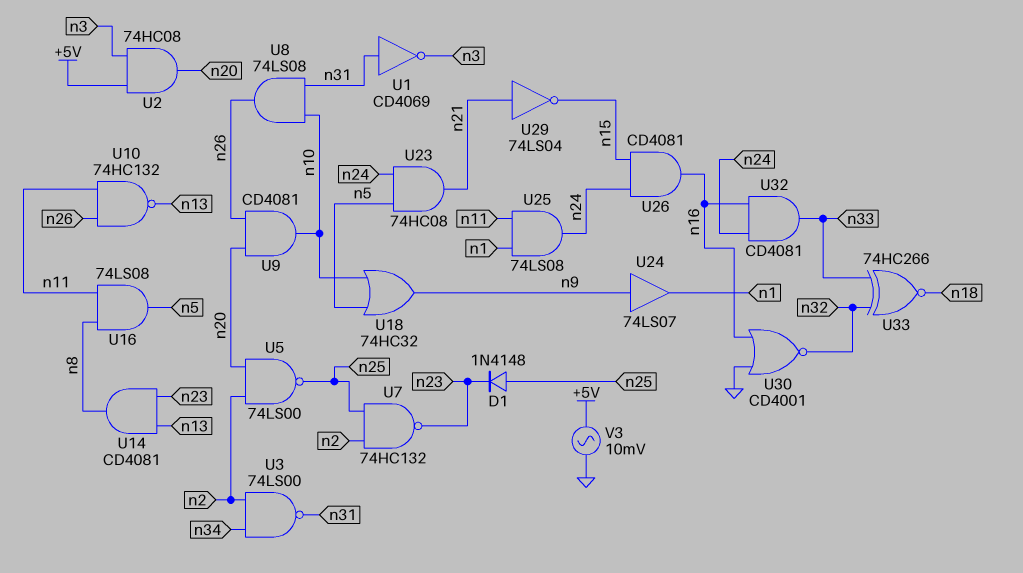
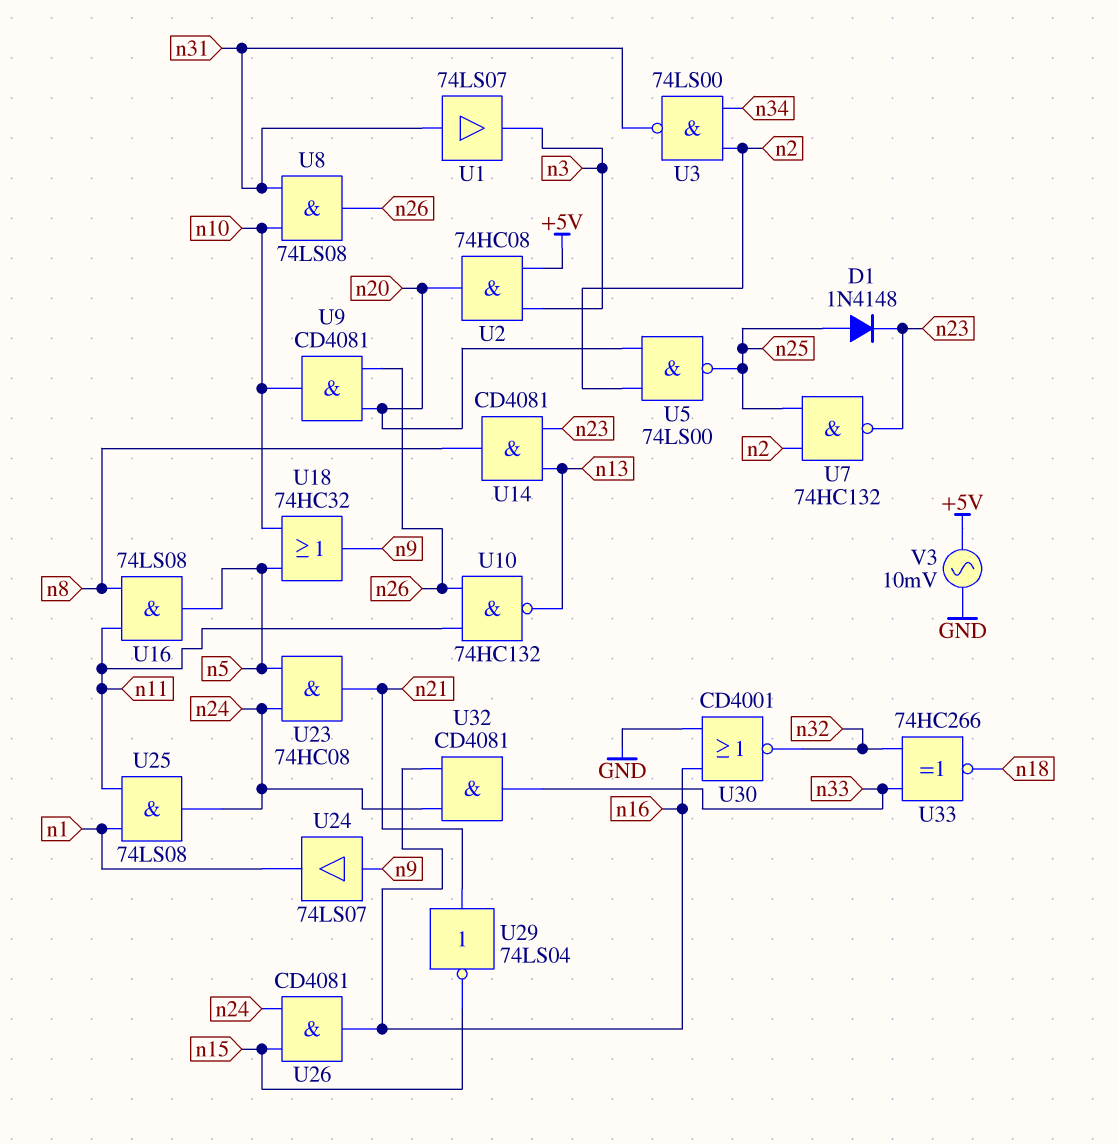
U1: NOT CD4069 (in n31, out n3) -> buffer 74LS07 (in n31, out n3)

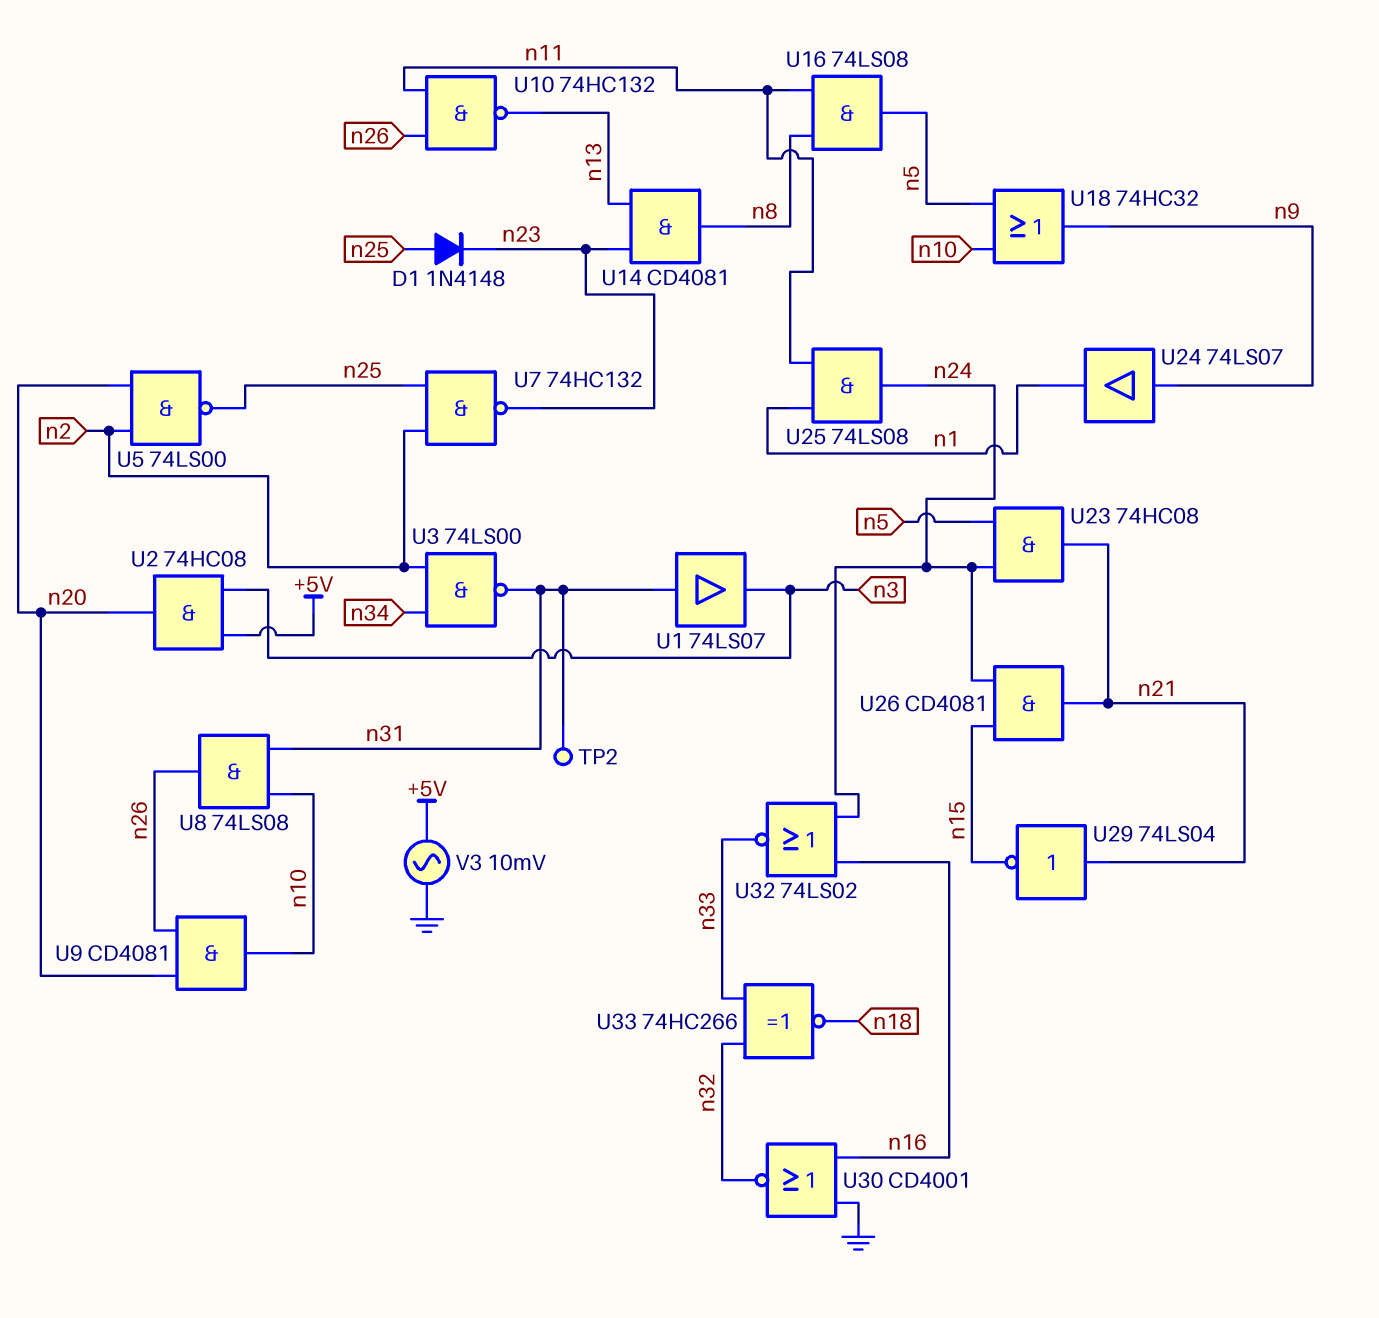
TP2: none -> test point (n31)
U26: AND CD4081 (in n15, in n24, out n16) -> AND CD4081 (in n15, in n24, out n21)
U32: AND CD4081 (in n16, in n24, out n33) -> NOR 74LS02 (in n16, in n24, out n33)

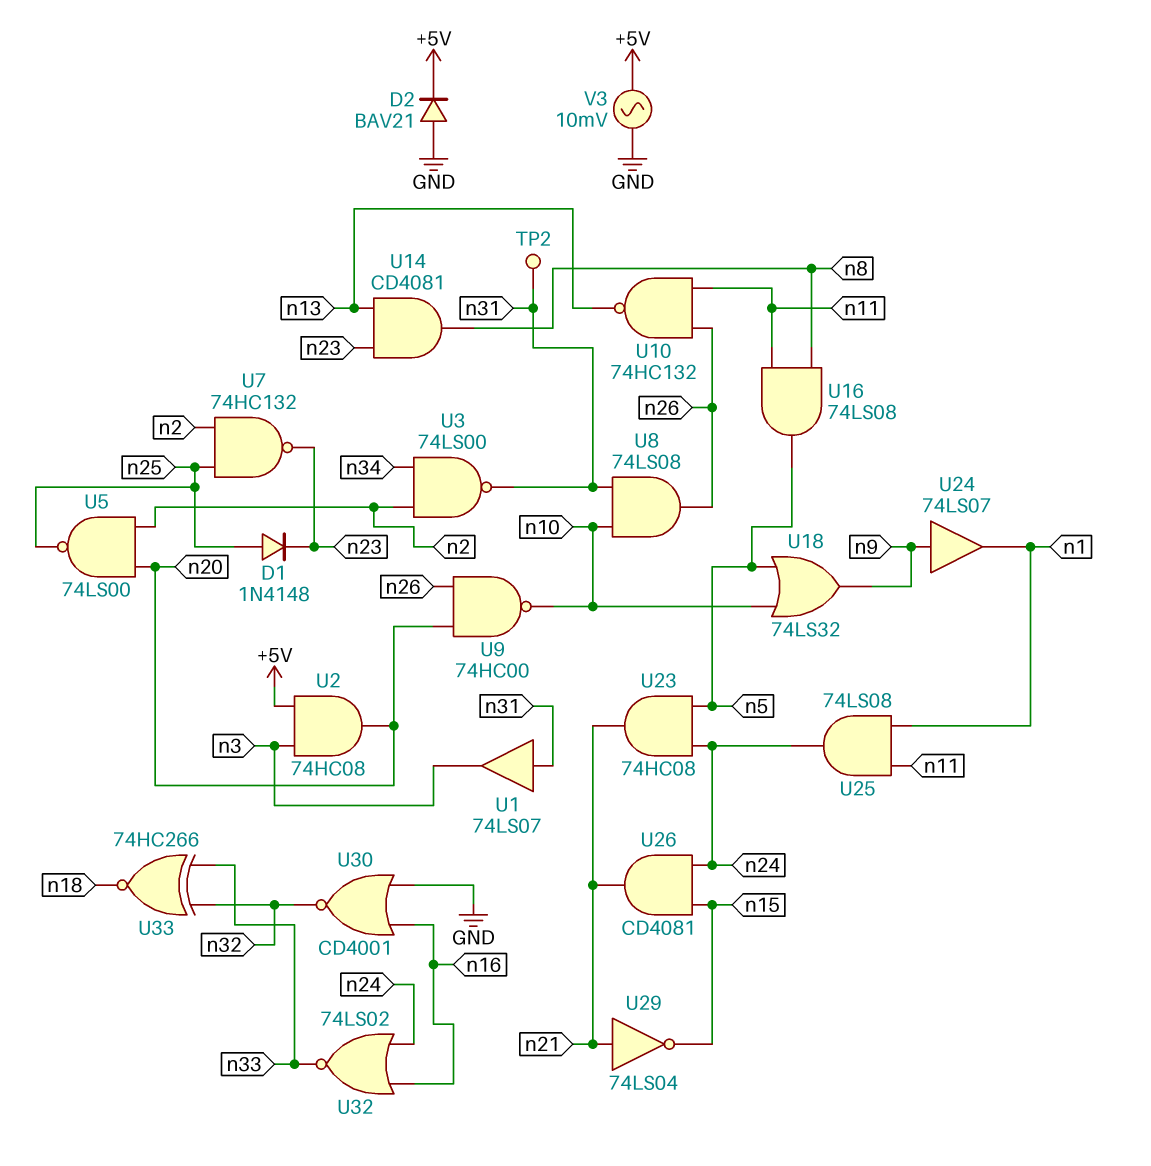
D2: none -> diode BAV21 (A GND, K +5V)
U9: AND CD4081 (in n20, in n26, out n10) -> NAND 74HC00 (in n20, in n26, out n10)
U18: OR 74HC32 (in n5, in n10, out n9) -> OR 74LS32 (in n5, in n10, out n9)

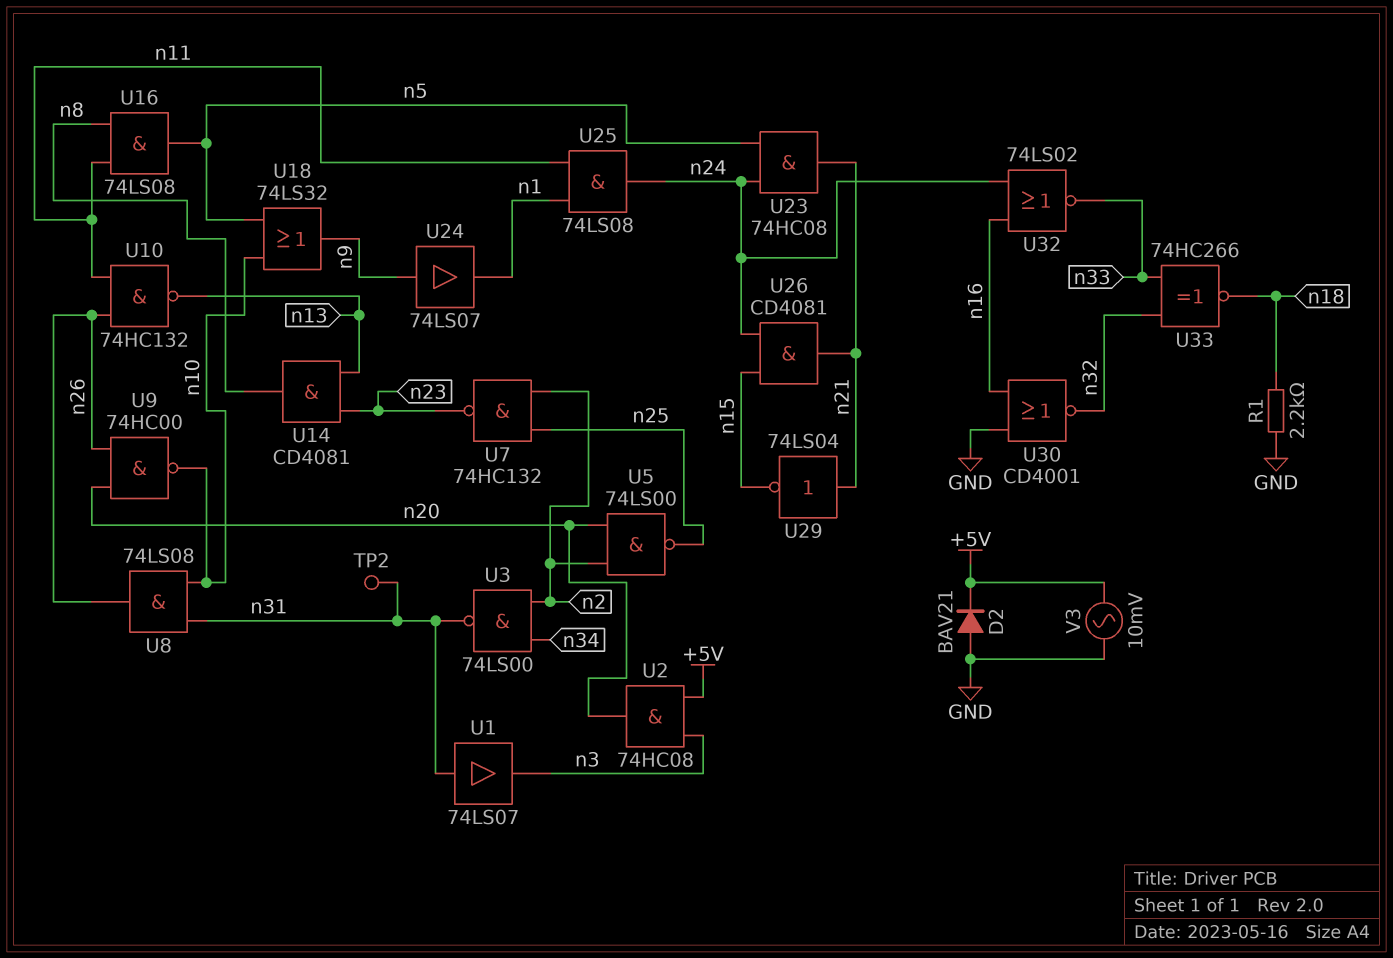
D1: diode 1N4148 (A n25, K n23) -> none
R1: none -> 2.2k (GND, n18)

